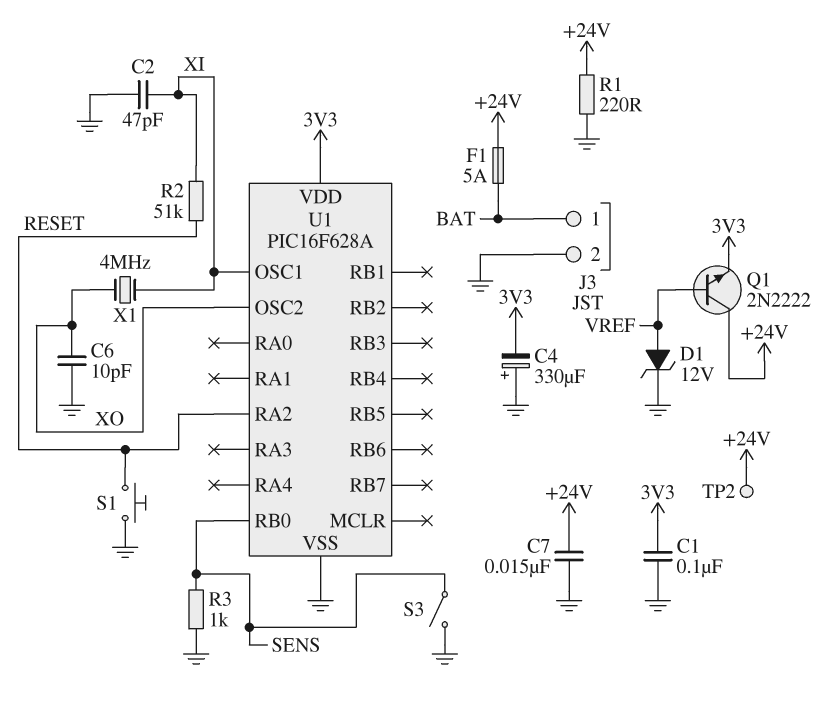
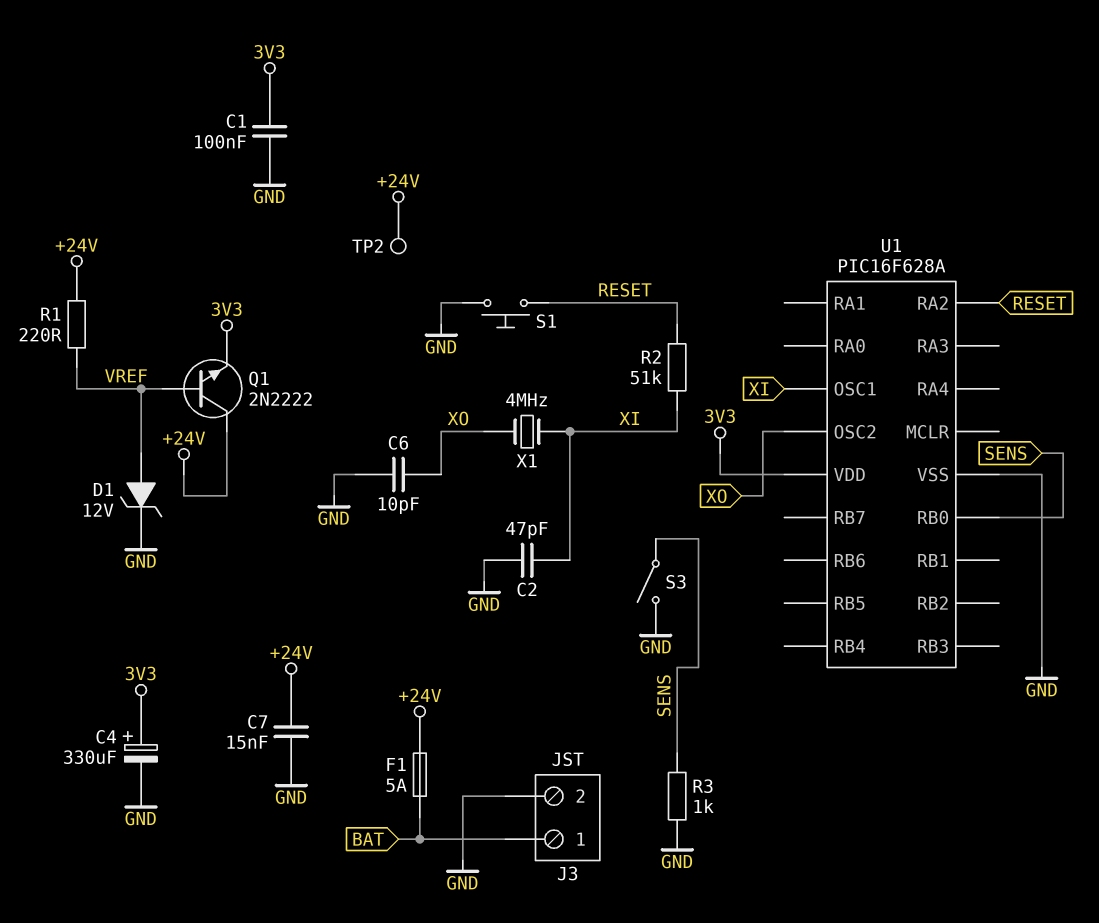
C4: 330uF (plus GND, minus 3V3) -> 330uF (plus 3V3, minus GND)
R1: 220 (+24V, GND) -> 220 (+24V, VREF)

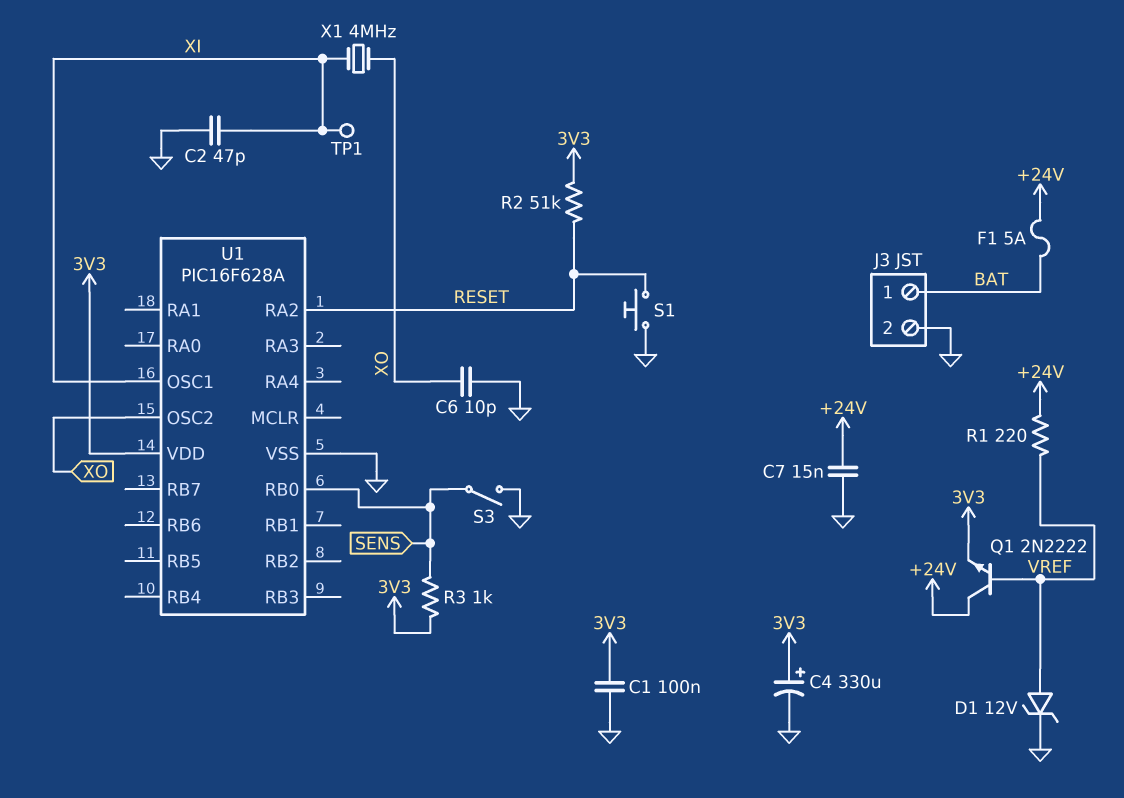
R2: 51k (RESET, XI) -> 51k (3V3, RESET)
R3: 1k (GND, SENS) -> 1k (3V3, SENS)
TP1: none -> test point (XI)
TP2: test point (+24V) -> none

